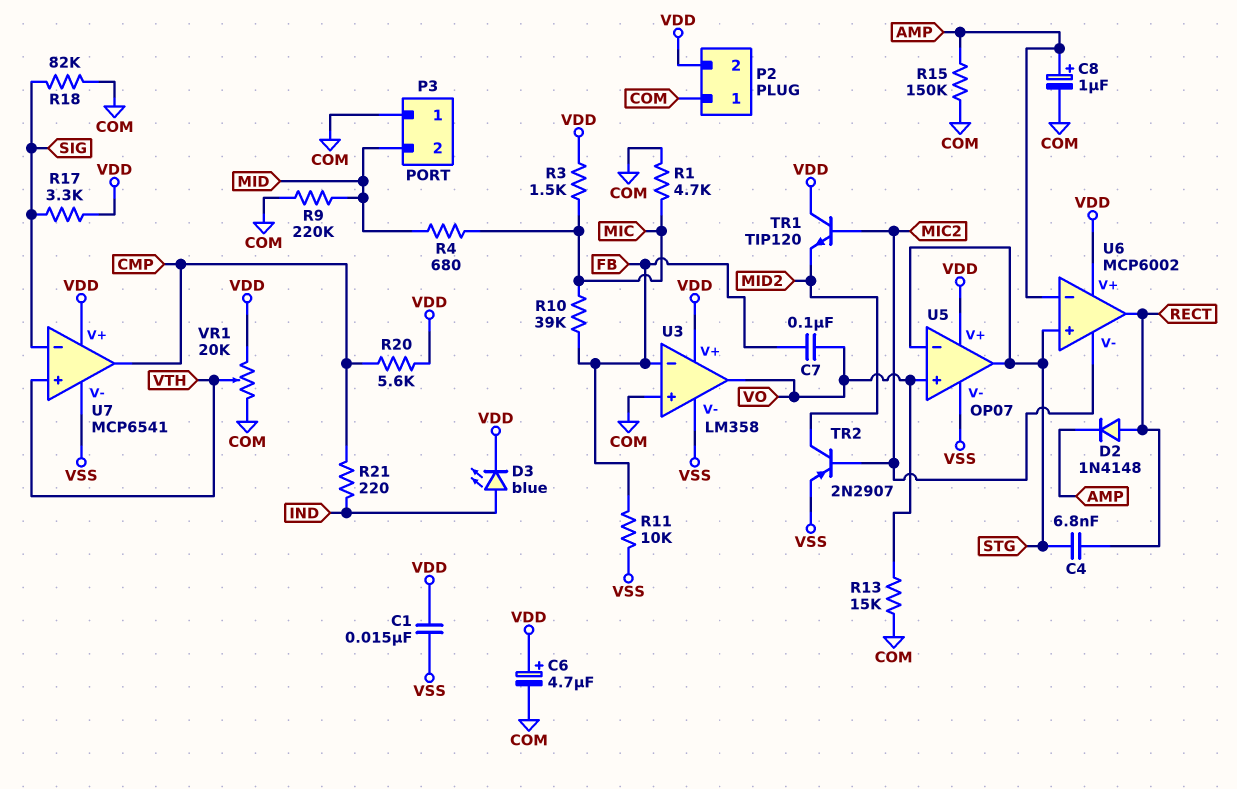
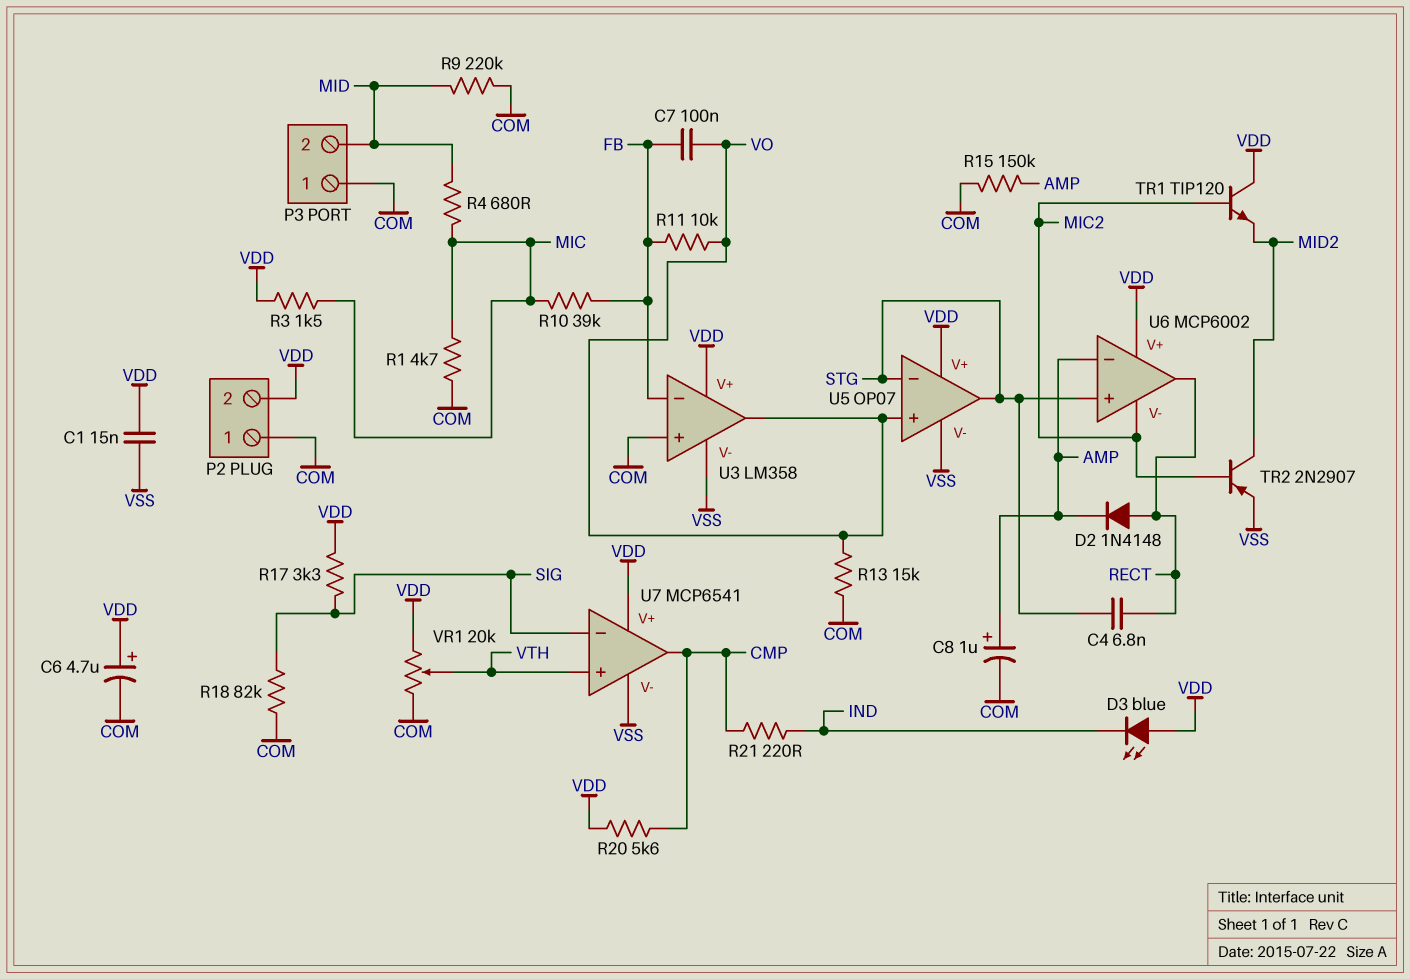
D3: LED blue (A IND, K VDD) -> LED blue (A VDD, K IND)
R11: 10k (FB, VSS) -> 10k (FB, VO)

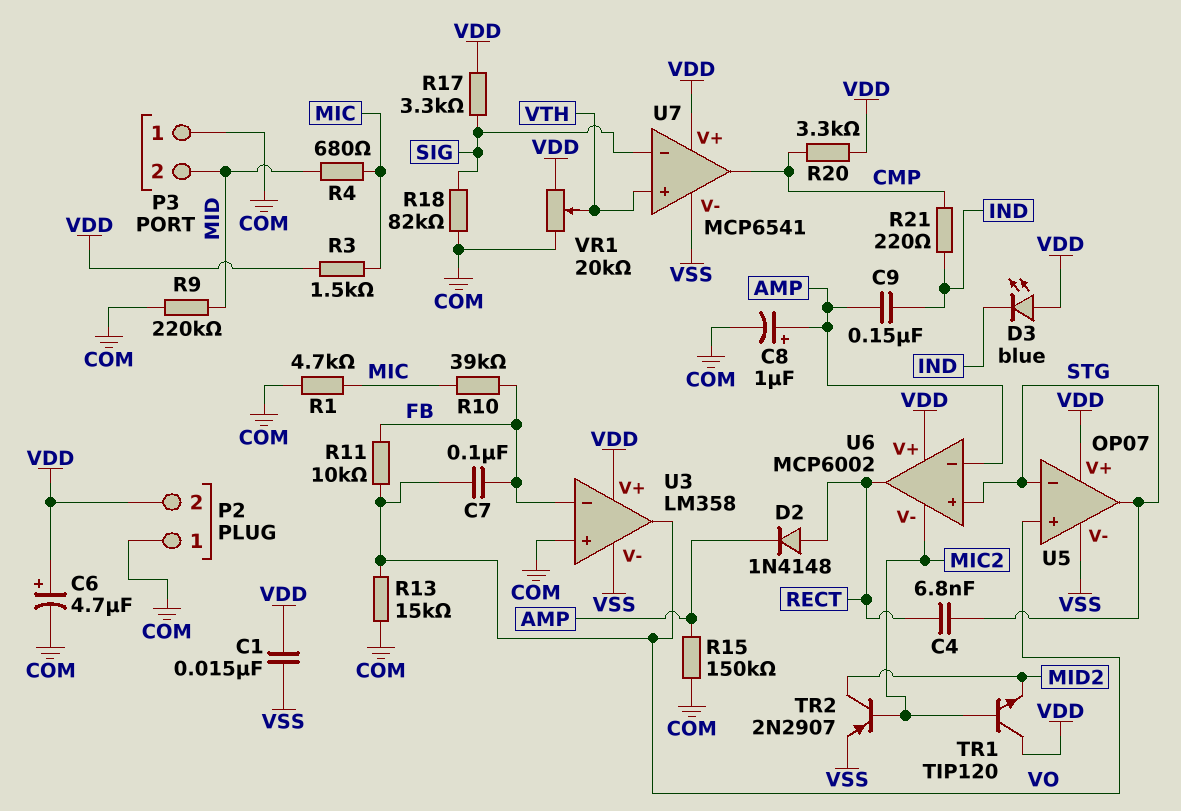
C9: none -> 150nF (AMP, IND)
R20: 5.6k (CMP, VDD) -> 3.3k (CMP, VDD)

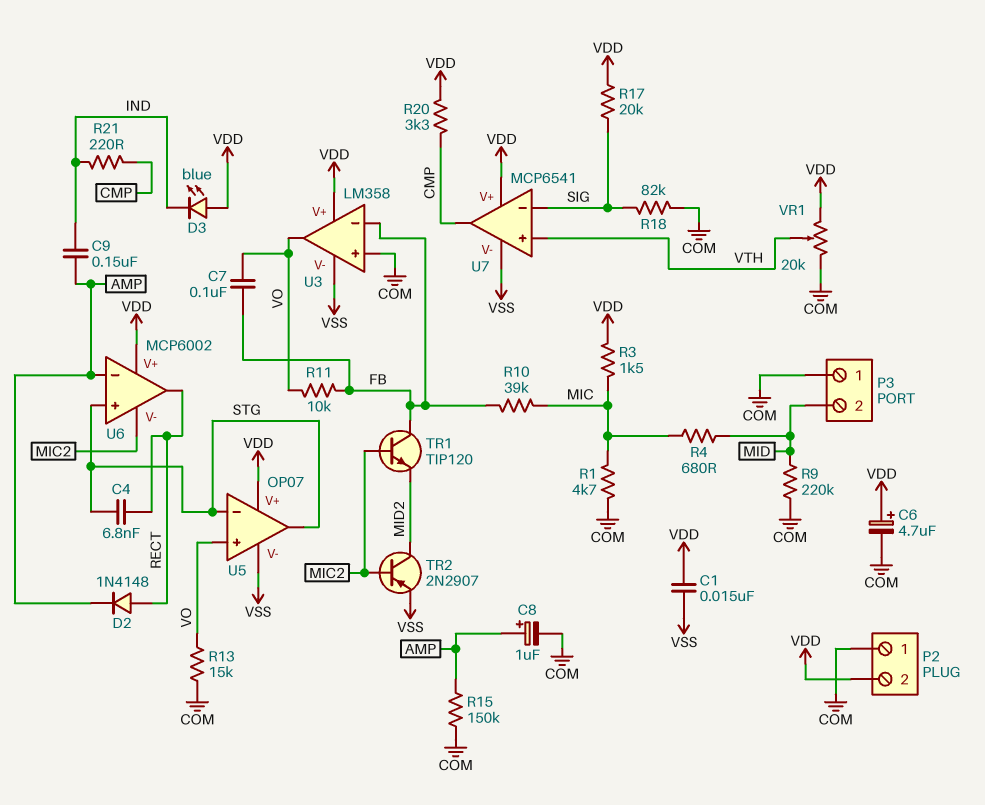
R17: 3.3k (SIG, VDD) -> 20k (SIG, VDD)
TR1: NPN TIP120 (B MIC2, C VDD, E MID2) -> NPN TIP120 (B MIC2, C FB, E MID2)

